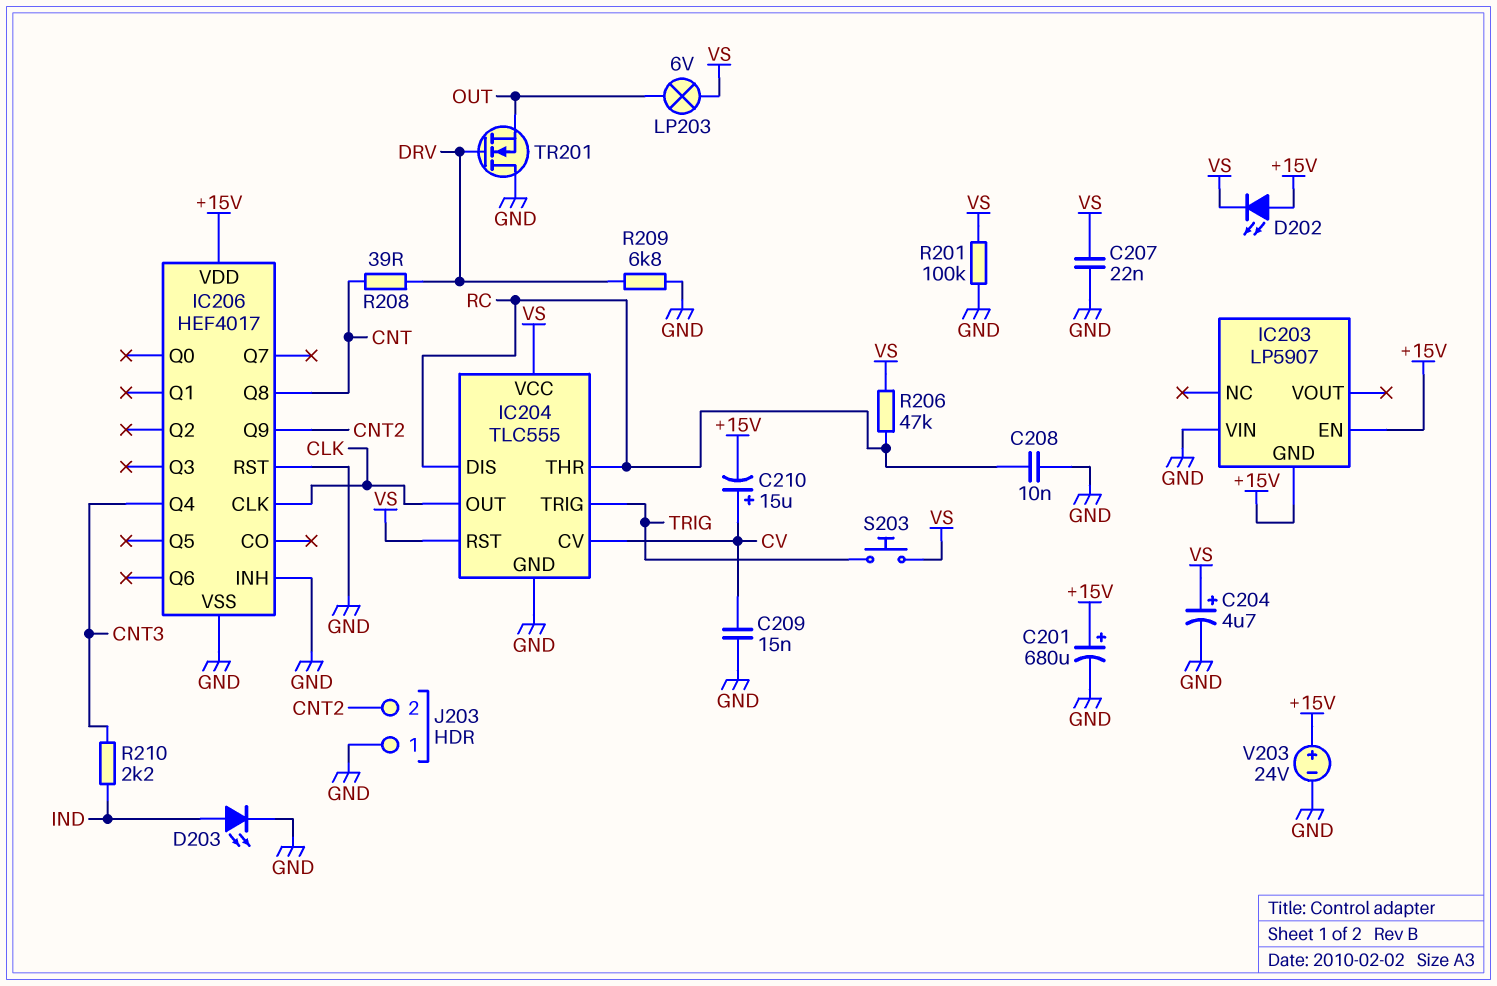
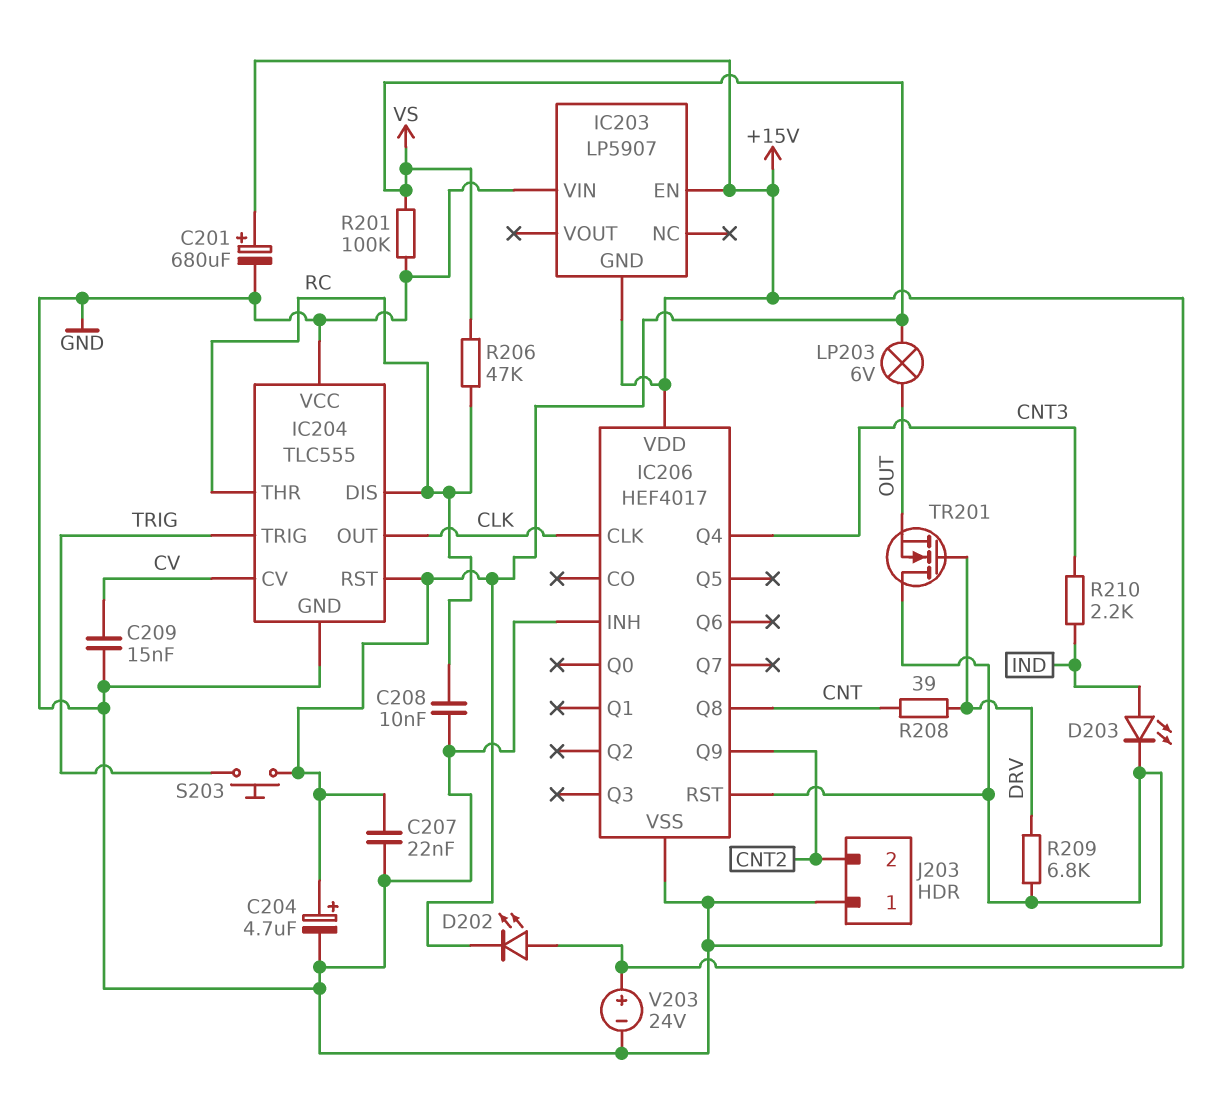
C210: 15uF (plus CV, minus +15V) -> none
IC204 pin VCC: VS -> GND

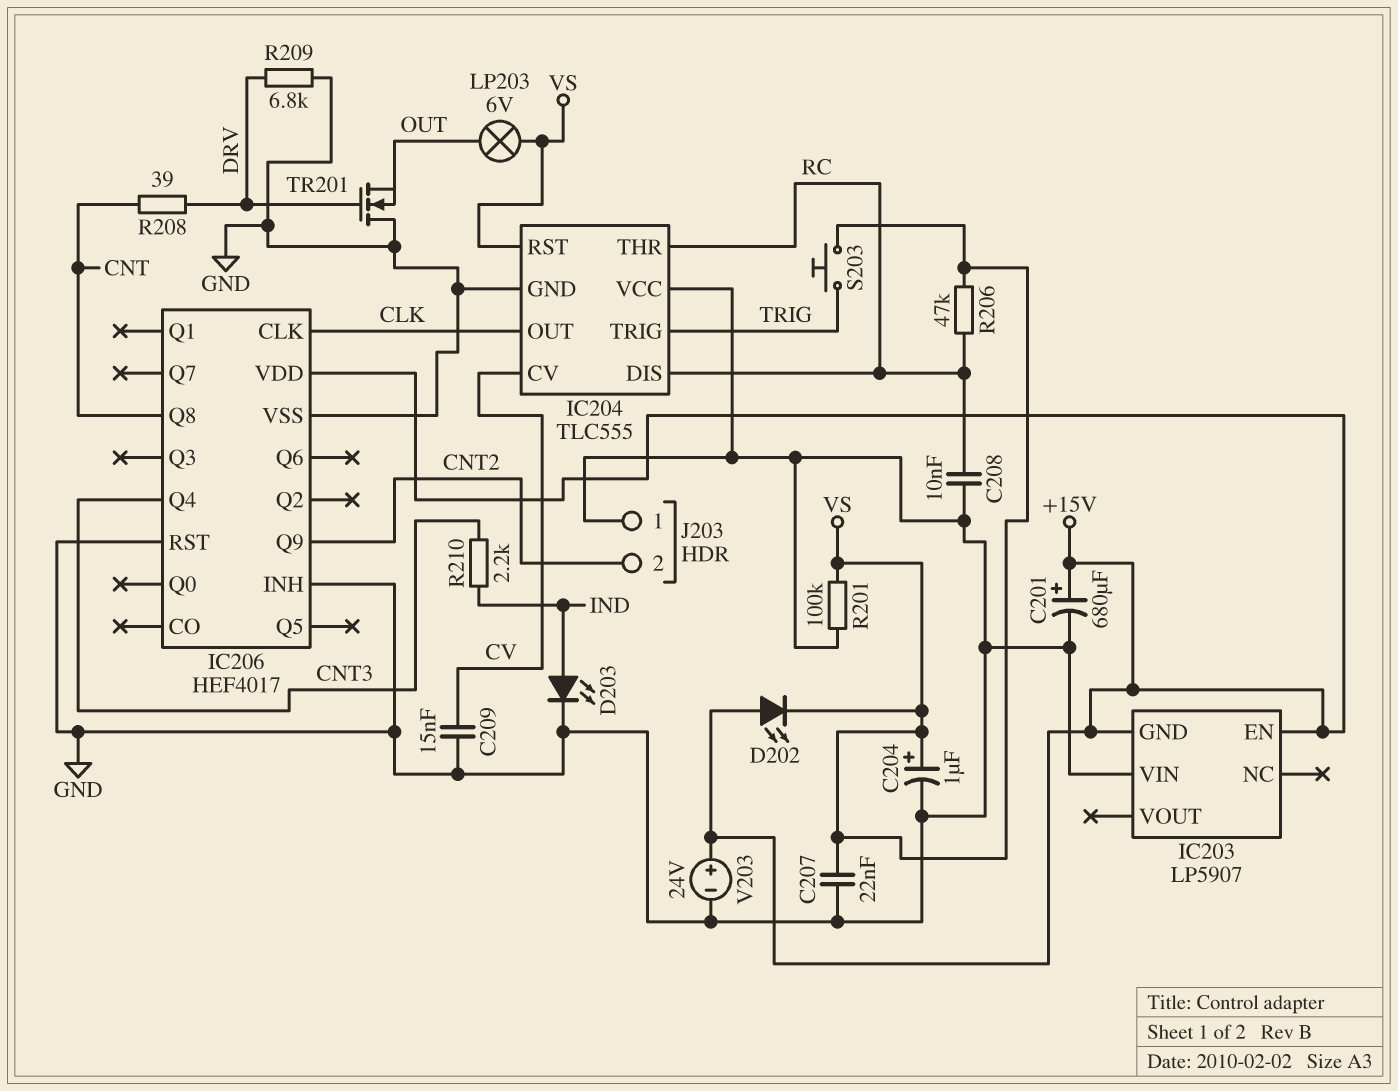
C204: 4.7uF (plus VS, minus GND) -> 1uF (plus VS, minus GND)

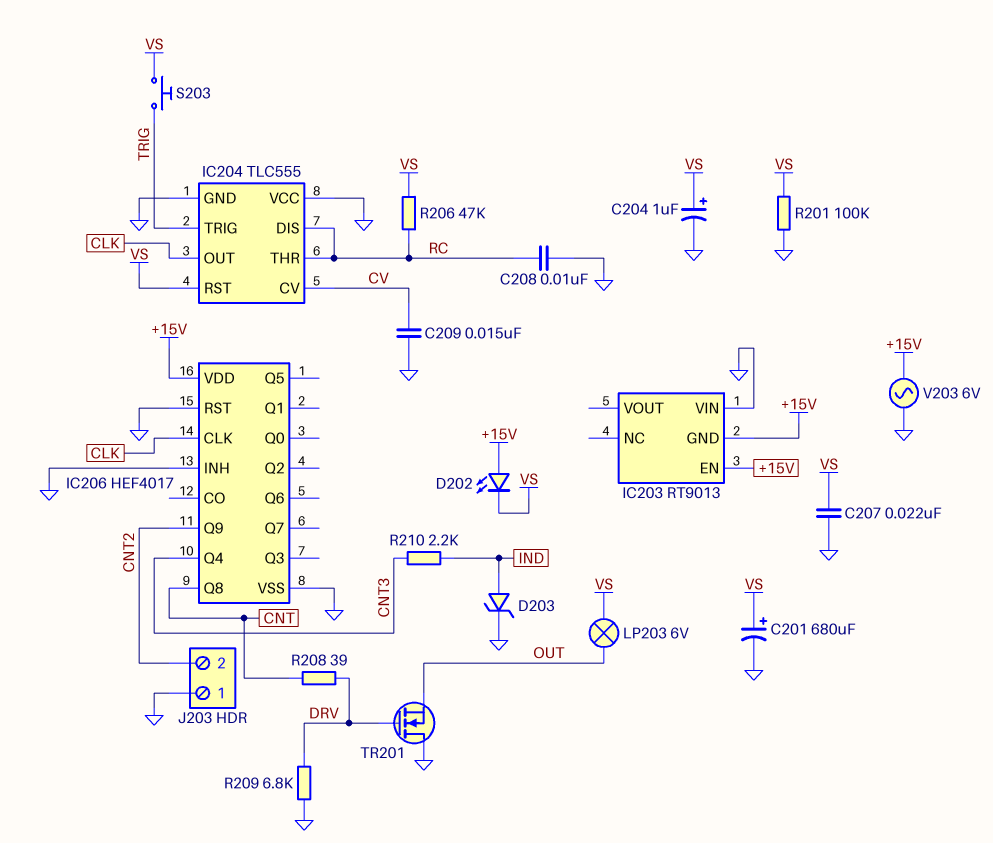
C201: 680uF (plus +15V, minus GND) -> 680uF (plus VS, minus GND)
D203: LED (A IND, K GND) -> zener (A IND, K GND)
IC203: LP5907 -> RT9013
V203: 24V (plus +15V, minus GND) -> AC 6V (+15V, GND)

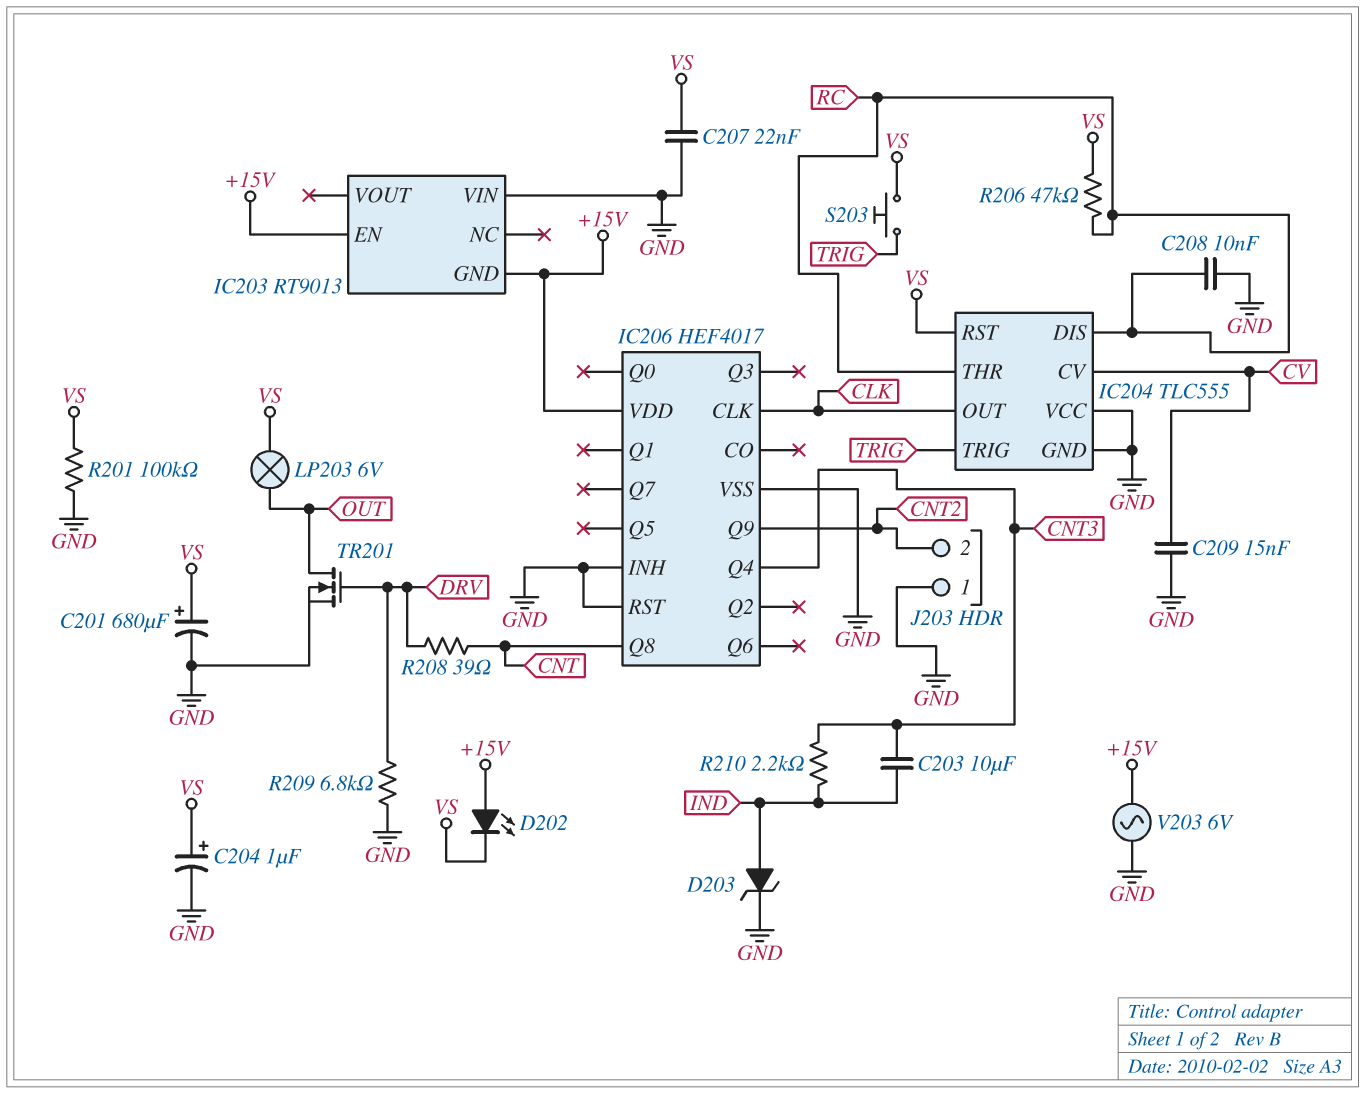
C203: none -> 10uF (CNT3, IND)
TR201: NMOS (G DRV, D GND, S OUT) -> NMOS (G DRV, D OUT, S GND)

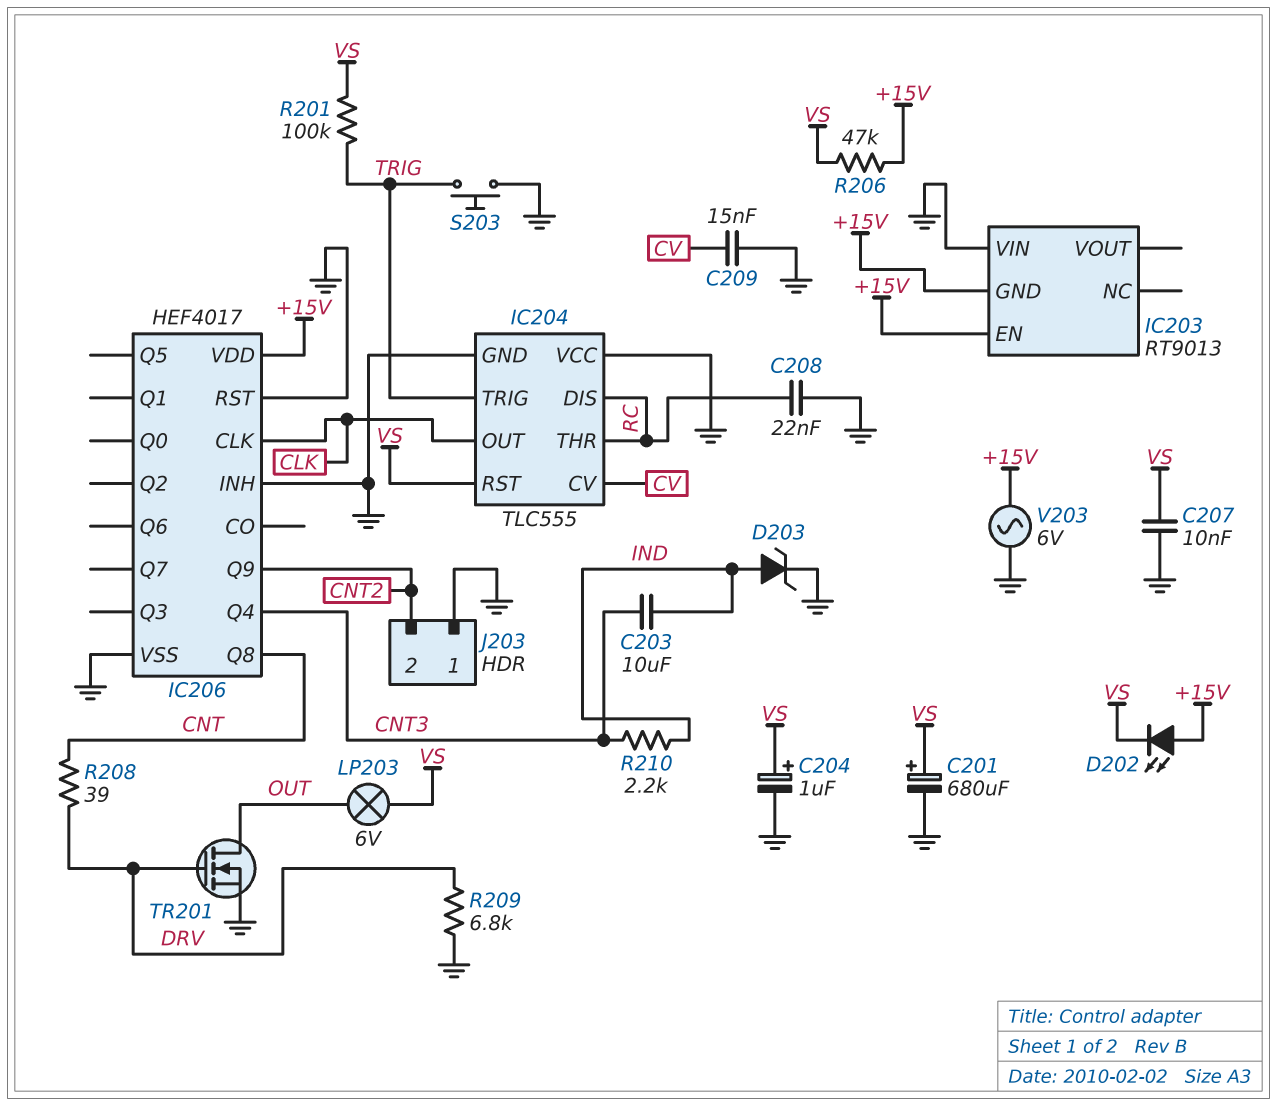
C207: 22nF (GND, VS) -> 10nF (GND, VS)
C208: 10nF (GND, RC) -> 22nF (GND, RC)
R201: 100k (GND, VS) -> 100k (TRIG, VS)
R206: 47k (RC, VS) -> 47k (+15V, VS)
S203: button (TRIG, VS) -> button (GND, TRIG)

